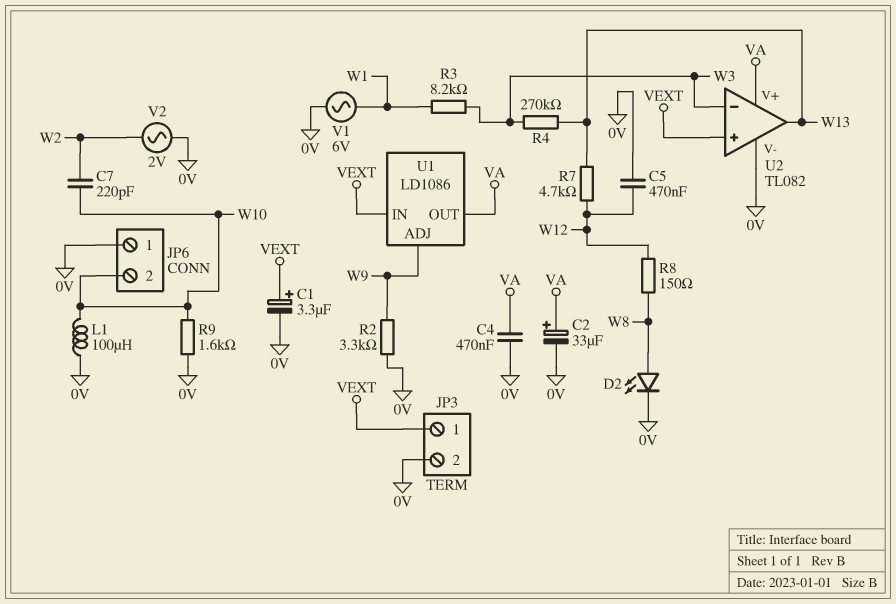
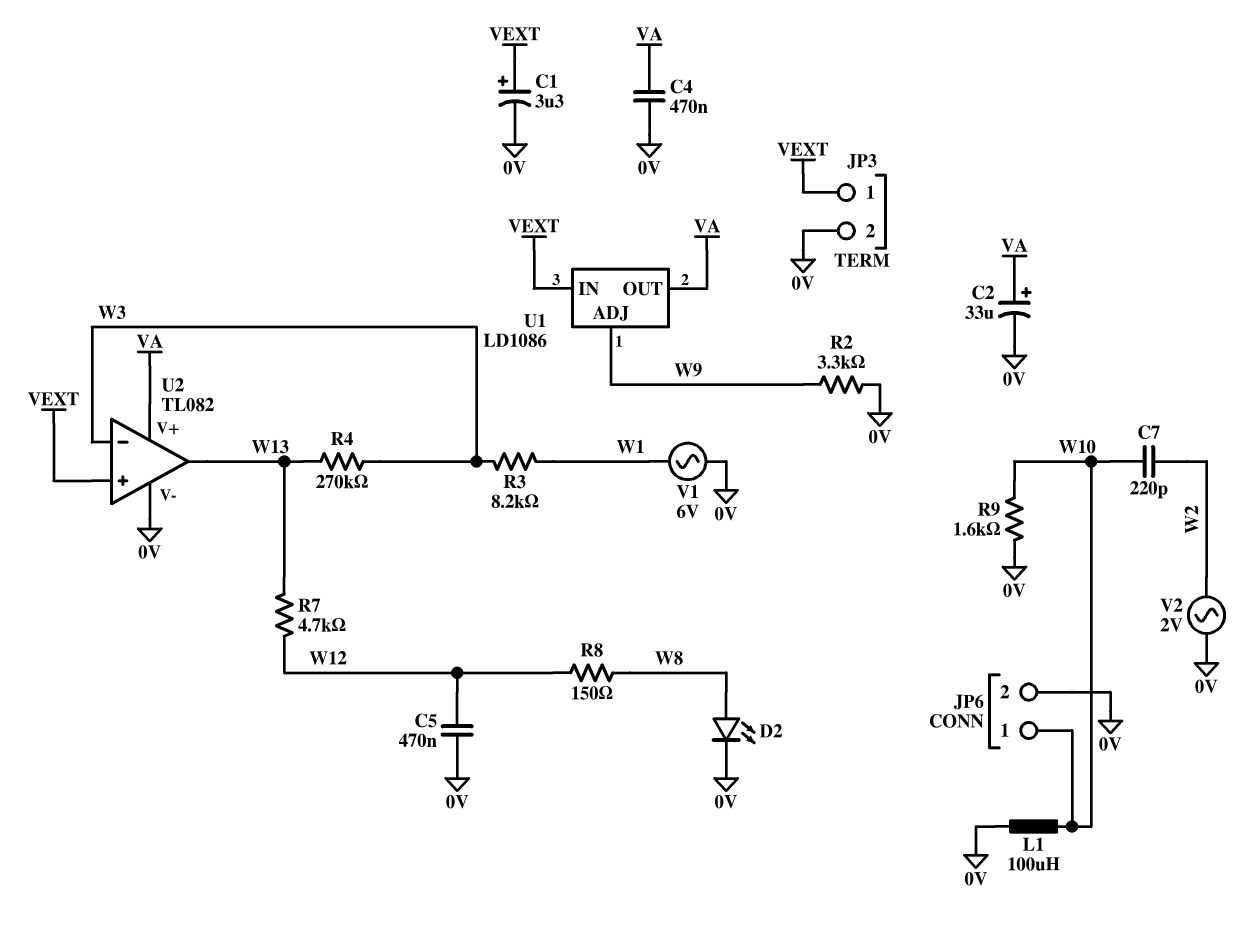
JP6 pin 1: 0V -> W10
JP6 pin 2: W10 -> 0V

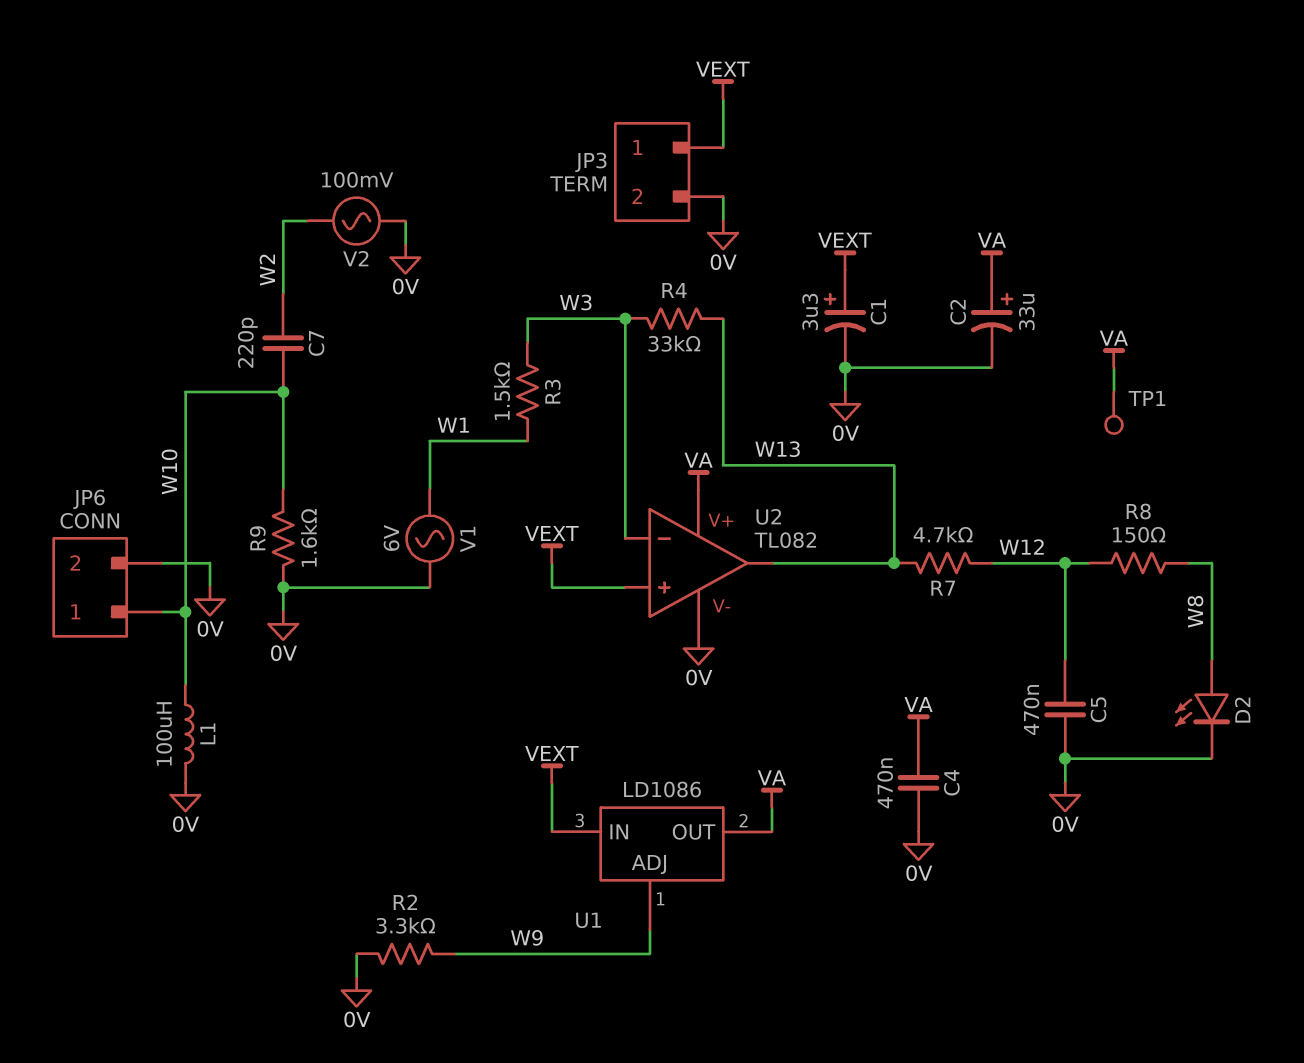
R3: 8.2k (W1, W3) -> 1.5k (W1, W3)
R4: 270k (W3, W13) -> 33k (W3, W13)
TP1: none -> test point (VA)
V2: AC 2V (0V, W2) -> AC 100mV (0V, W2)

